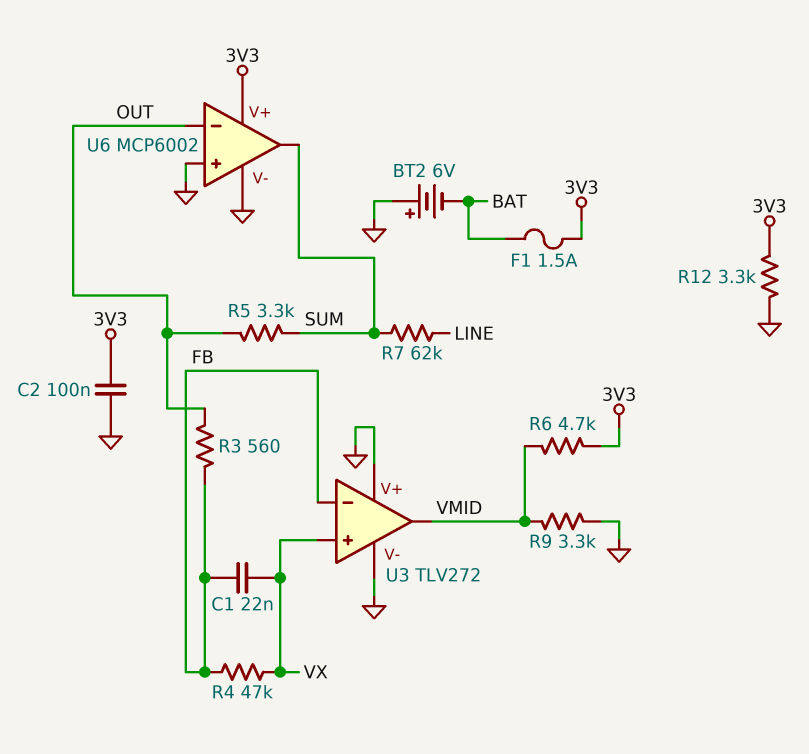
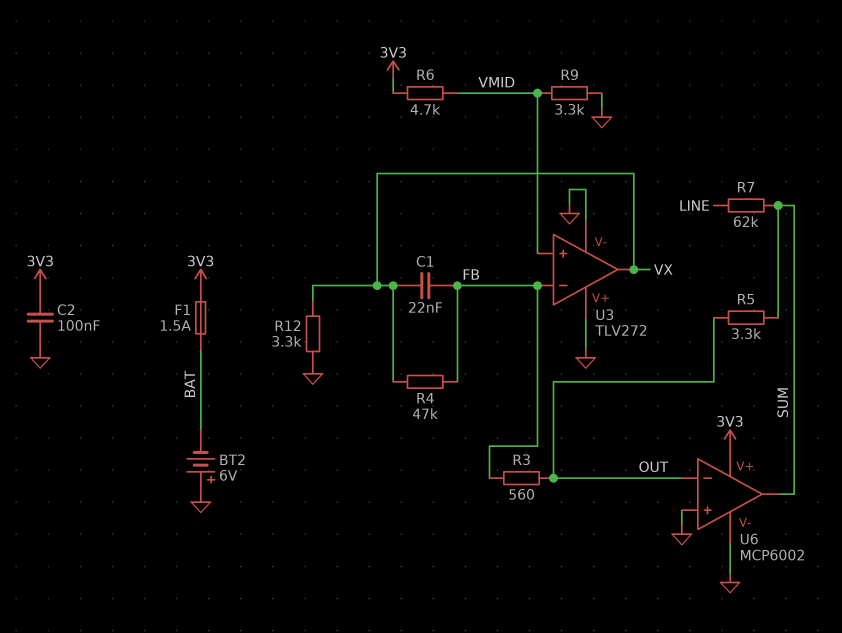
R12: 3.3k (3V3, GND) -> 3.3k (GND, VX)
U3 pin in+: VX -> VMID
U3 pin out: VMID -> VX

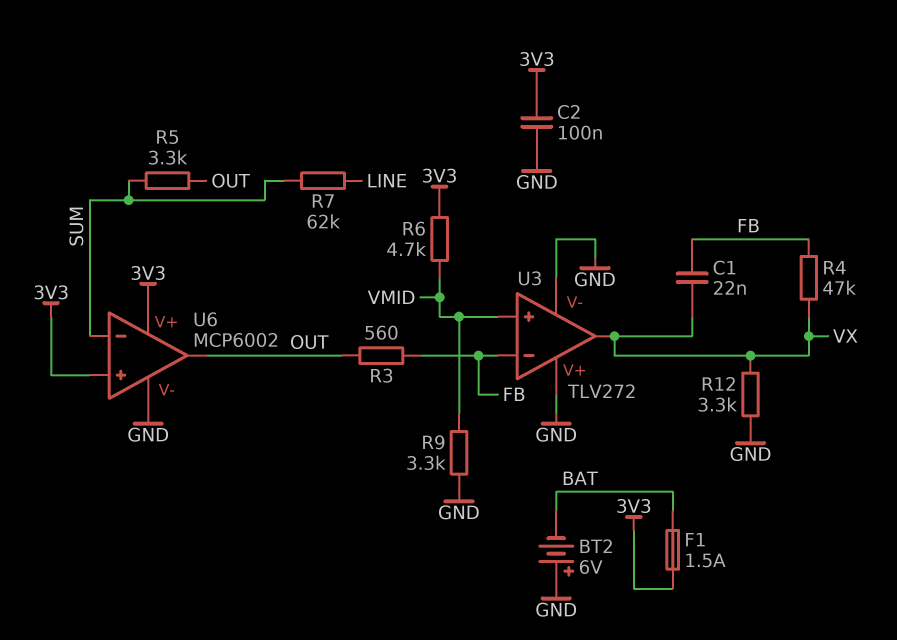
U6 pin in+: GND -> 3V3
U6 pin in-: OUT -> SUM
U6 pin out: SUM -> OUT

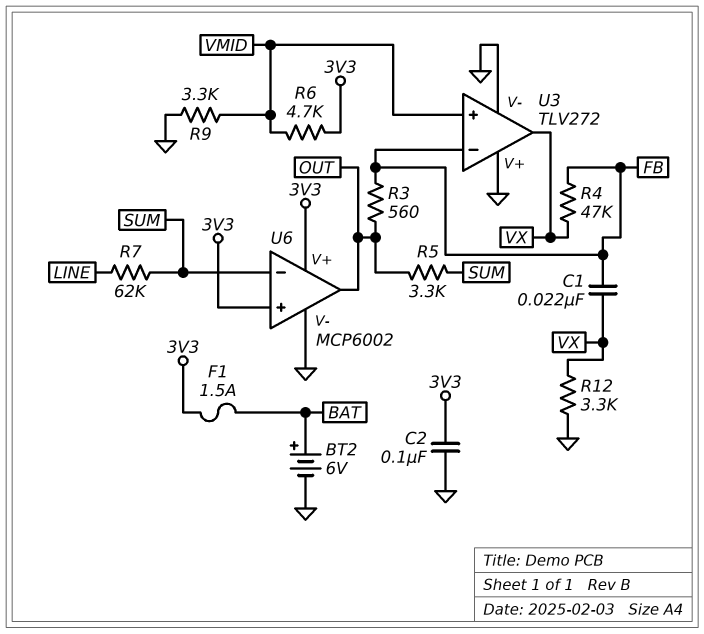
BT2: 6V (plus GND, minus BAT) -> 6V (plus BAT, minus GND)

